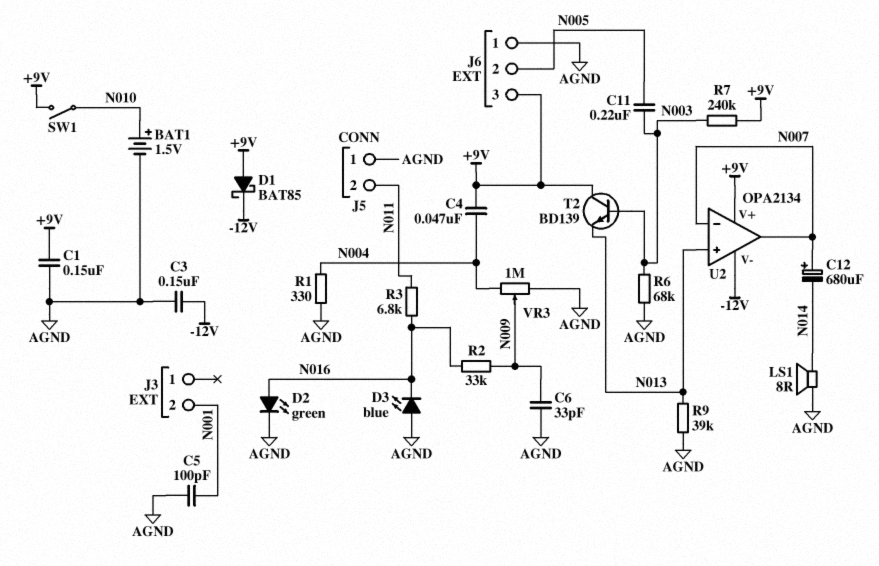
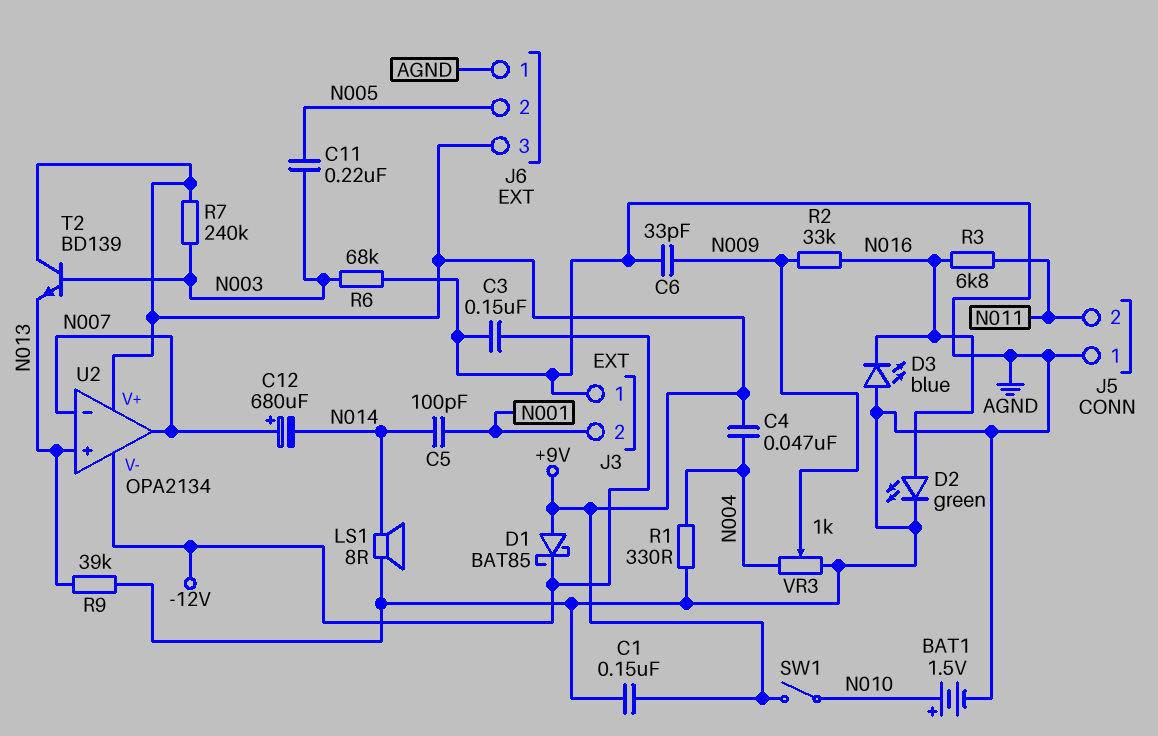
C5: 100pF (AGND, N001) -> 100pF (N001, N014)
J3 pin 1: none -> AGND
VR3: 1M (AGND, N004, wiper N009) -> 1k (AGND, N004, wiper N009)

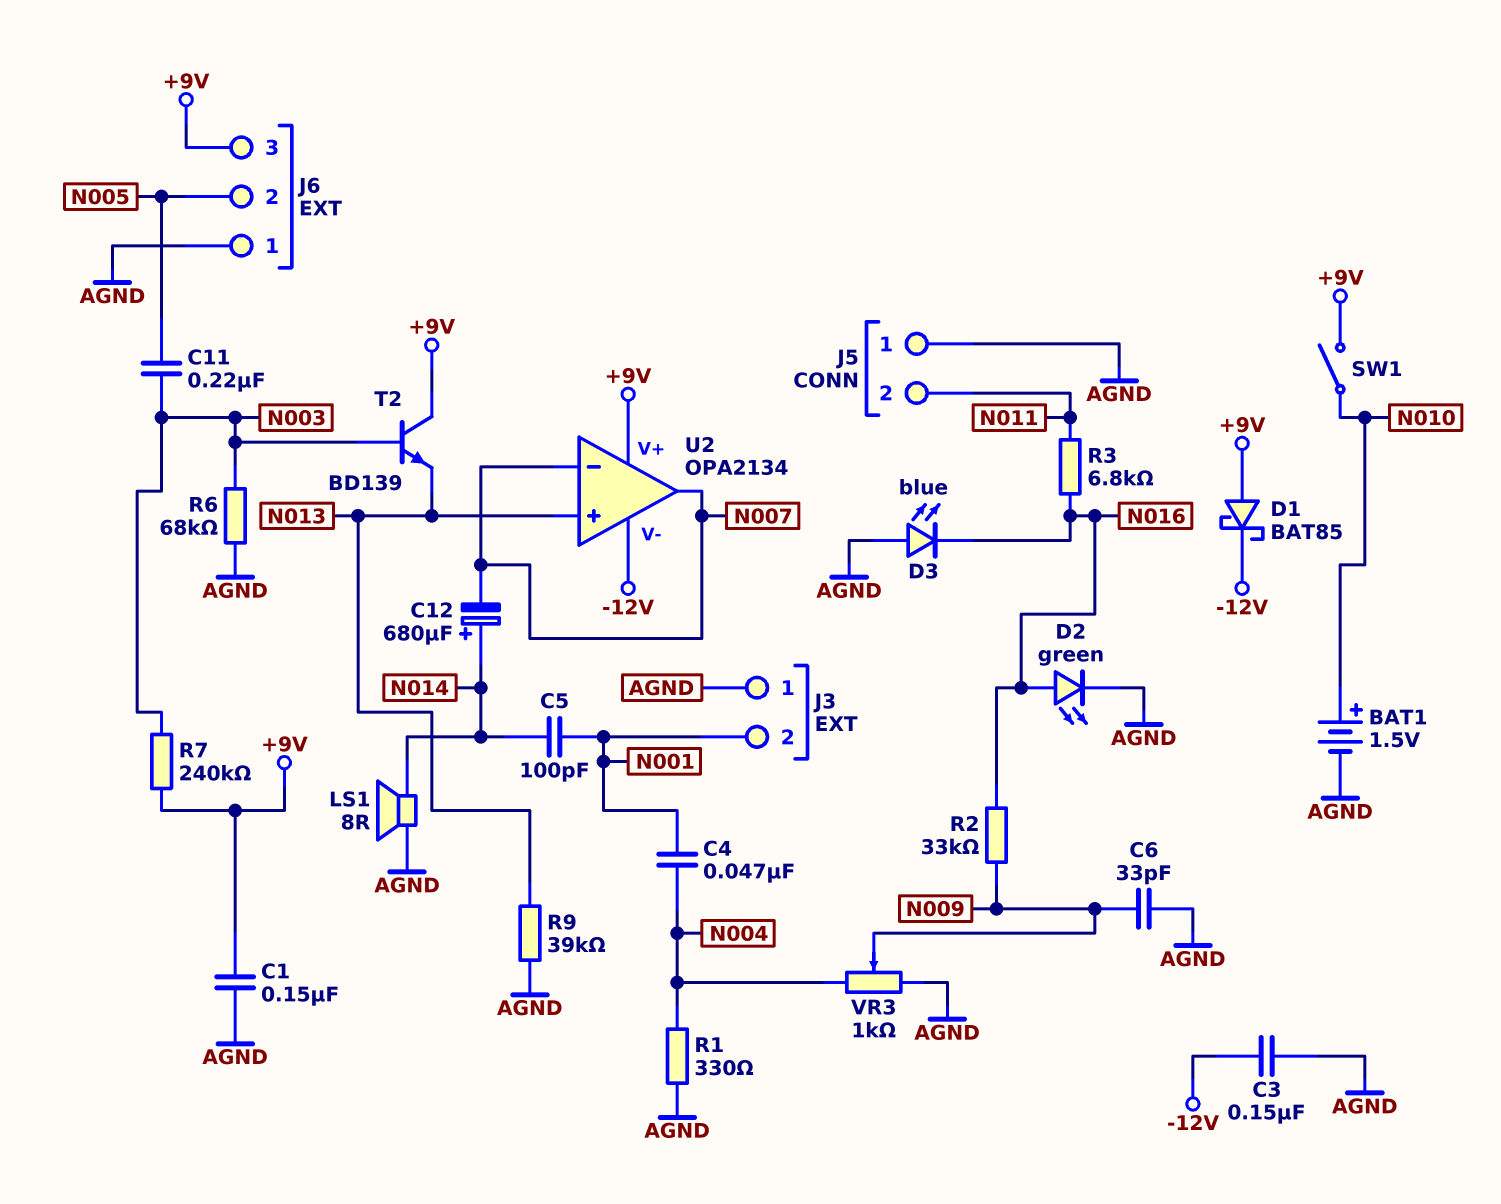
C4: 47nF (+9V, N004) -> 47nF (N001, N004)
C12: 680uF (plus N007, minus N014) -> 680uF (plus N014, minus N007)

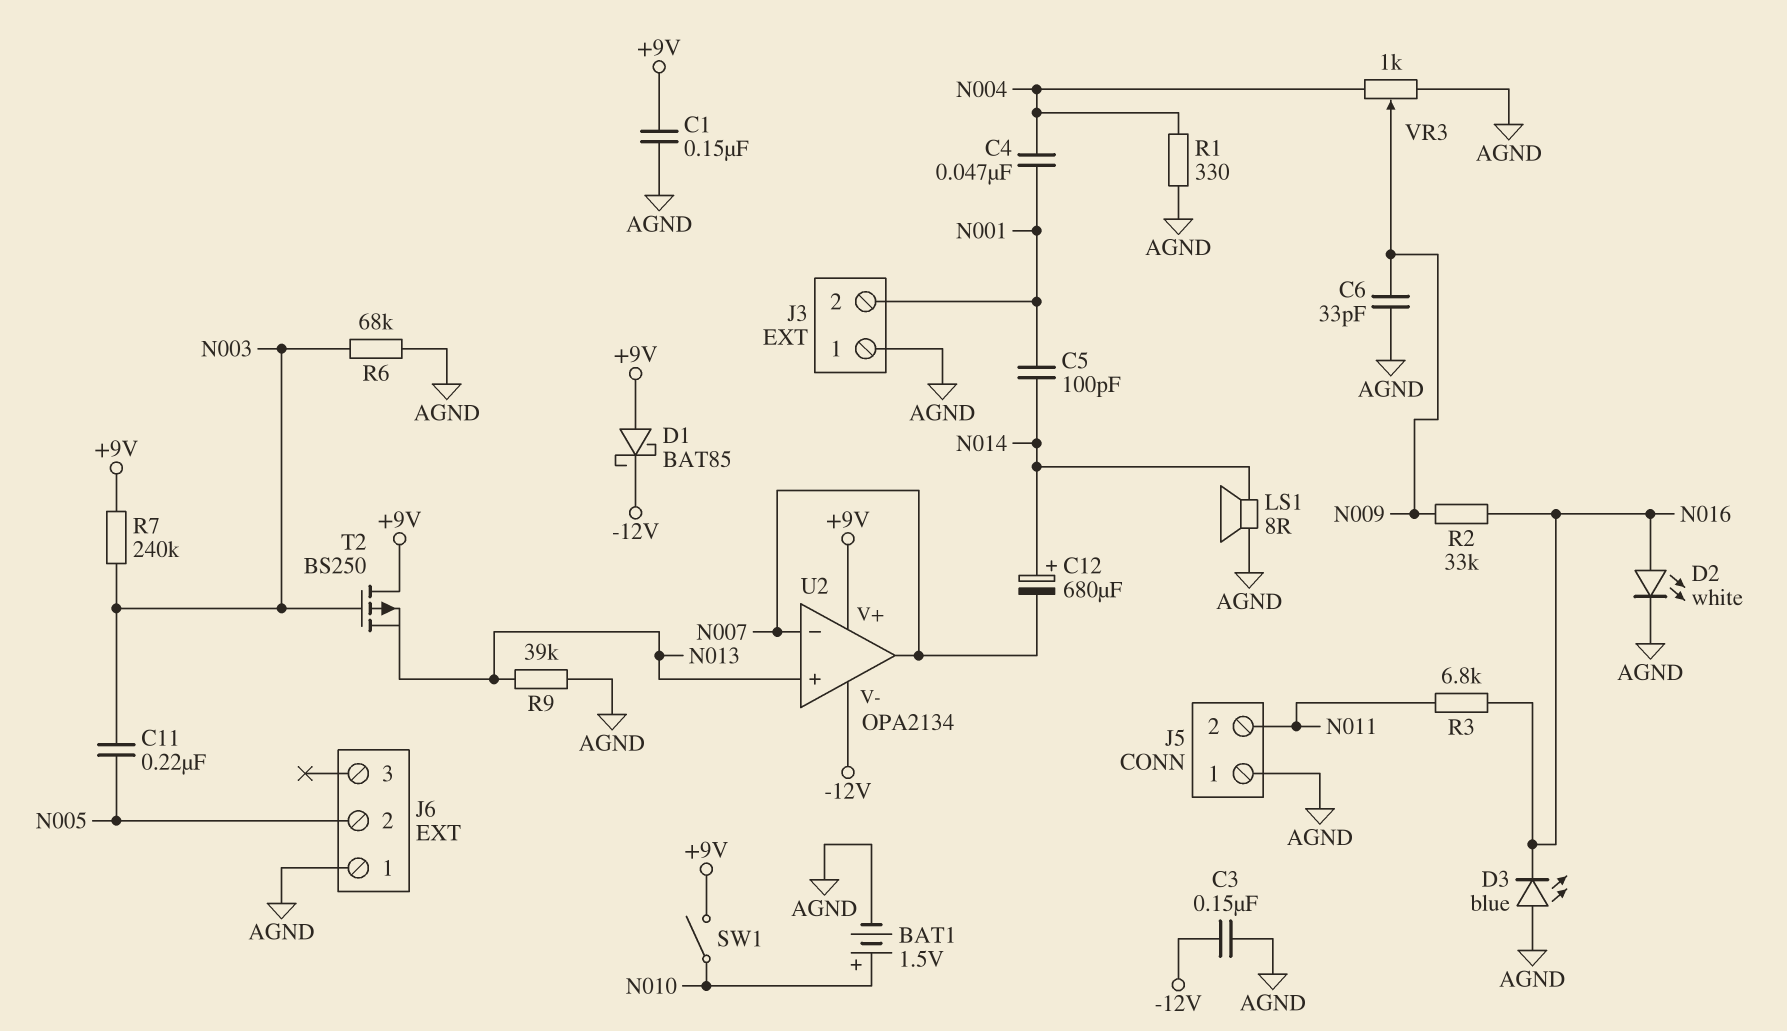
D2: LED green (A N016, K AGND) -> LED white (A N016, K AGND)
J6 pin 3: +9V -> none
T2: NPN BD139 (B N003, C +9V, E N013) -> PMOS BS250 (G N003, D +9V, S N013)

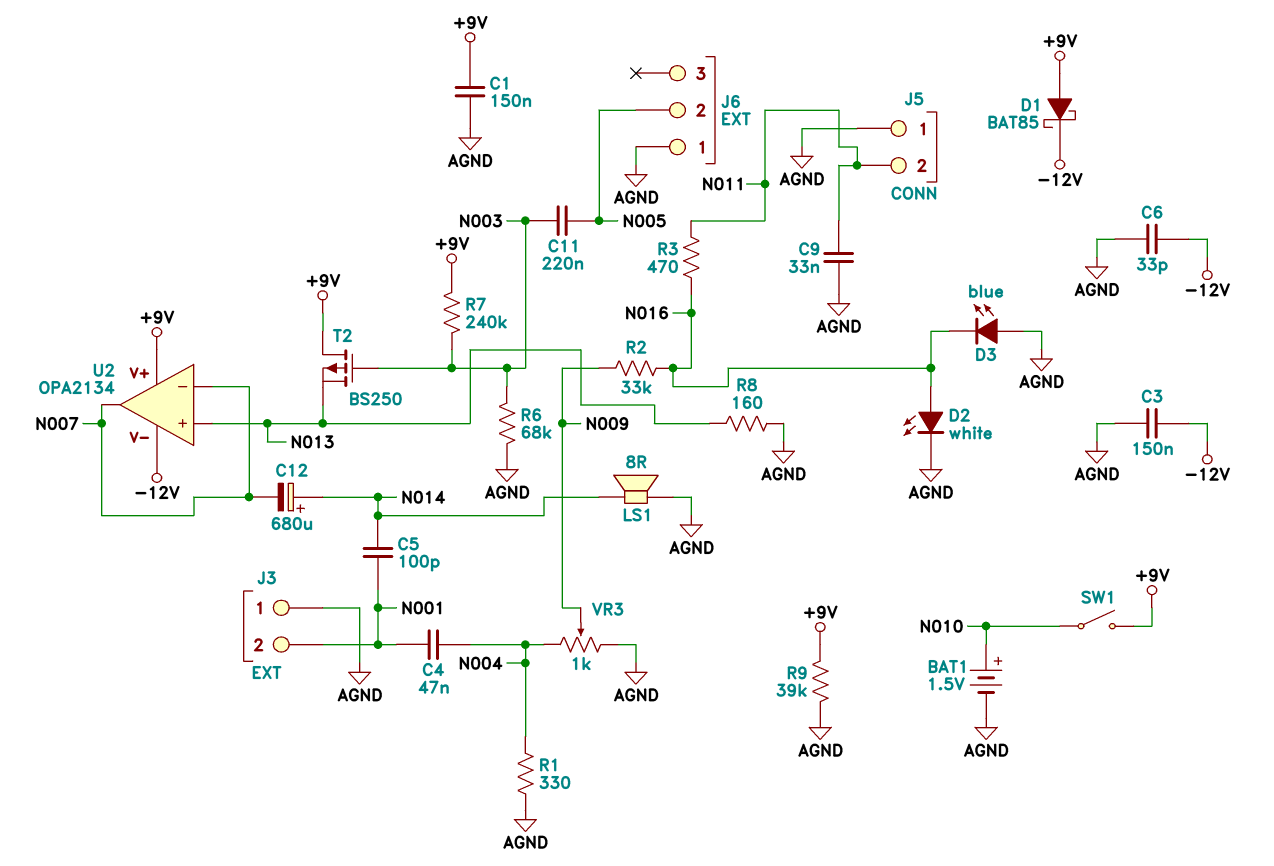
C6: 33pF (AGND, N009) -> 33pF (-12V, AGND)
C9: none -> 33nF (AGND, N011)
R3: 6.8k (N011, N016) -> 470 (N011, N016)
R8: none -> 160 (AGND, N013)
R9: 39k (AGND, N013) -> 39k (+9V, AGND)

